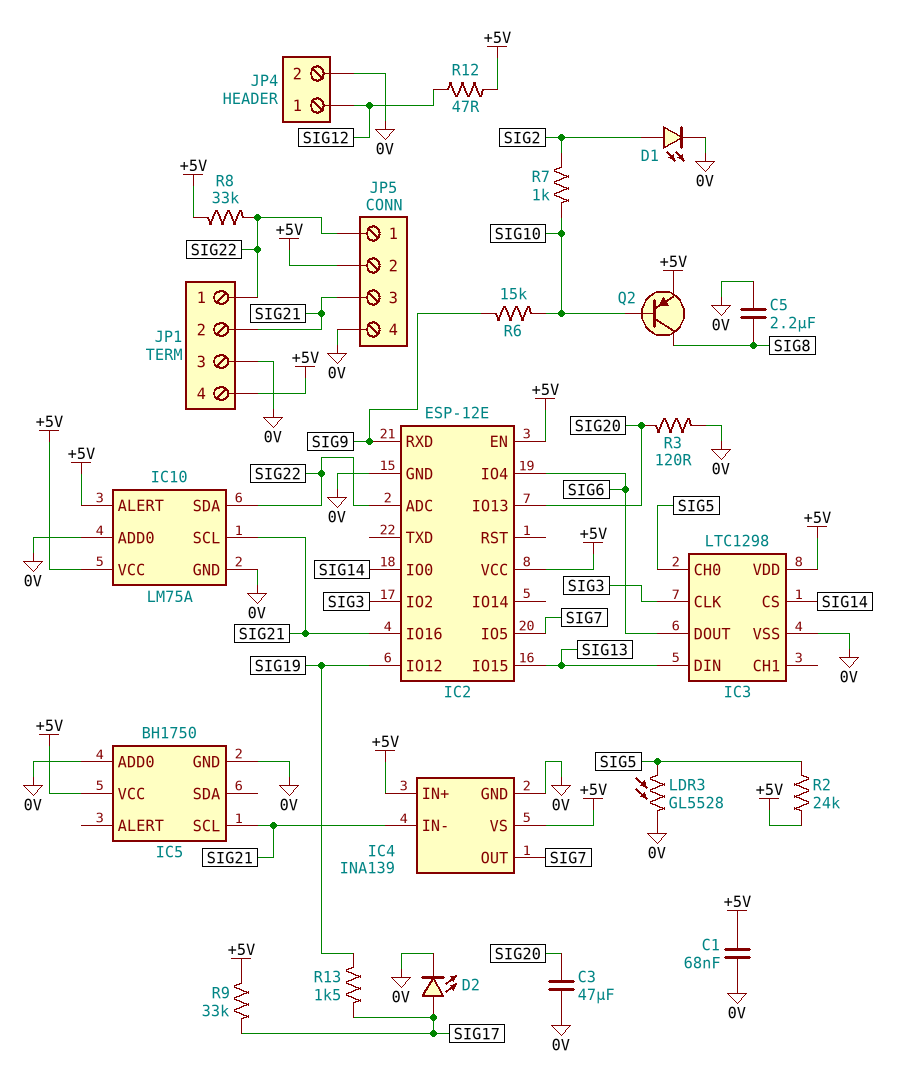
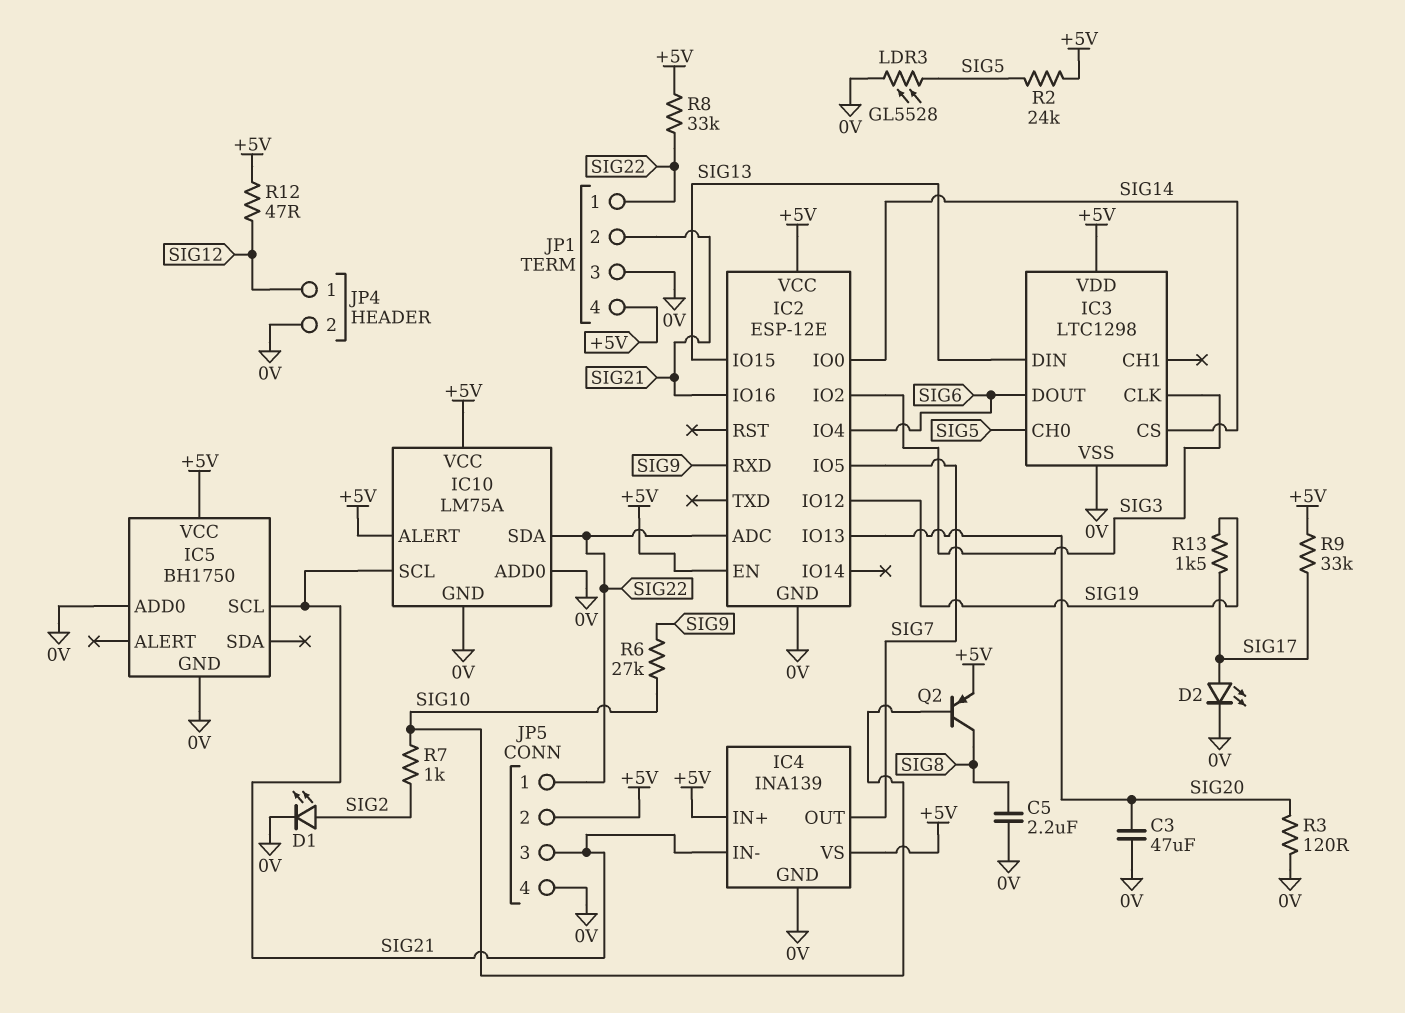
C1: 68nF (+5V, 0V) -> none
R6: 15k (SIG9, SIG10) -> 27k (SIG9, SIG10)

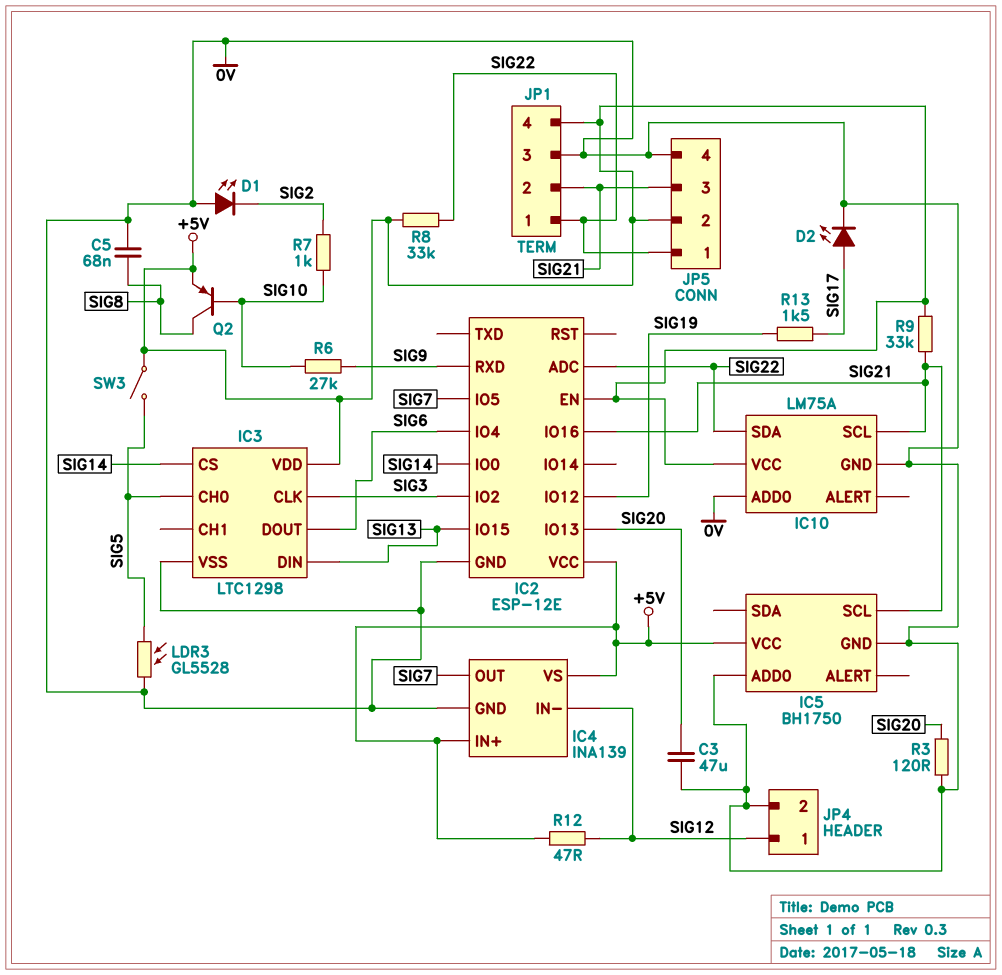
C5: 2.2uF (0V, SIG8) -> 68nF (0V, SIG8)
D1: LED (A SIG2, K 0V) -> LED (A 0V, K SIG2)
IC4 pin IN-: SIG21 -> SIG12
IC10 pin ALERT: +5V -> none
R2: 24k (+5V, SIG5) -> none
R9: 33k (+5V, SIG17) -> 33k (+5V, SIG21)
SW3: none -> switch (+5V, SIG5)

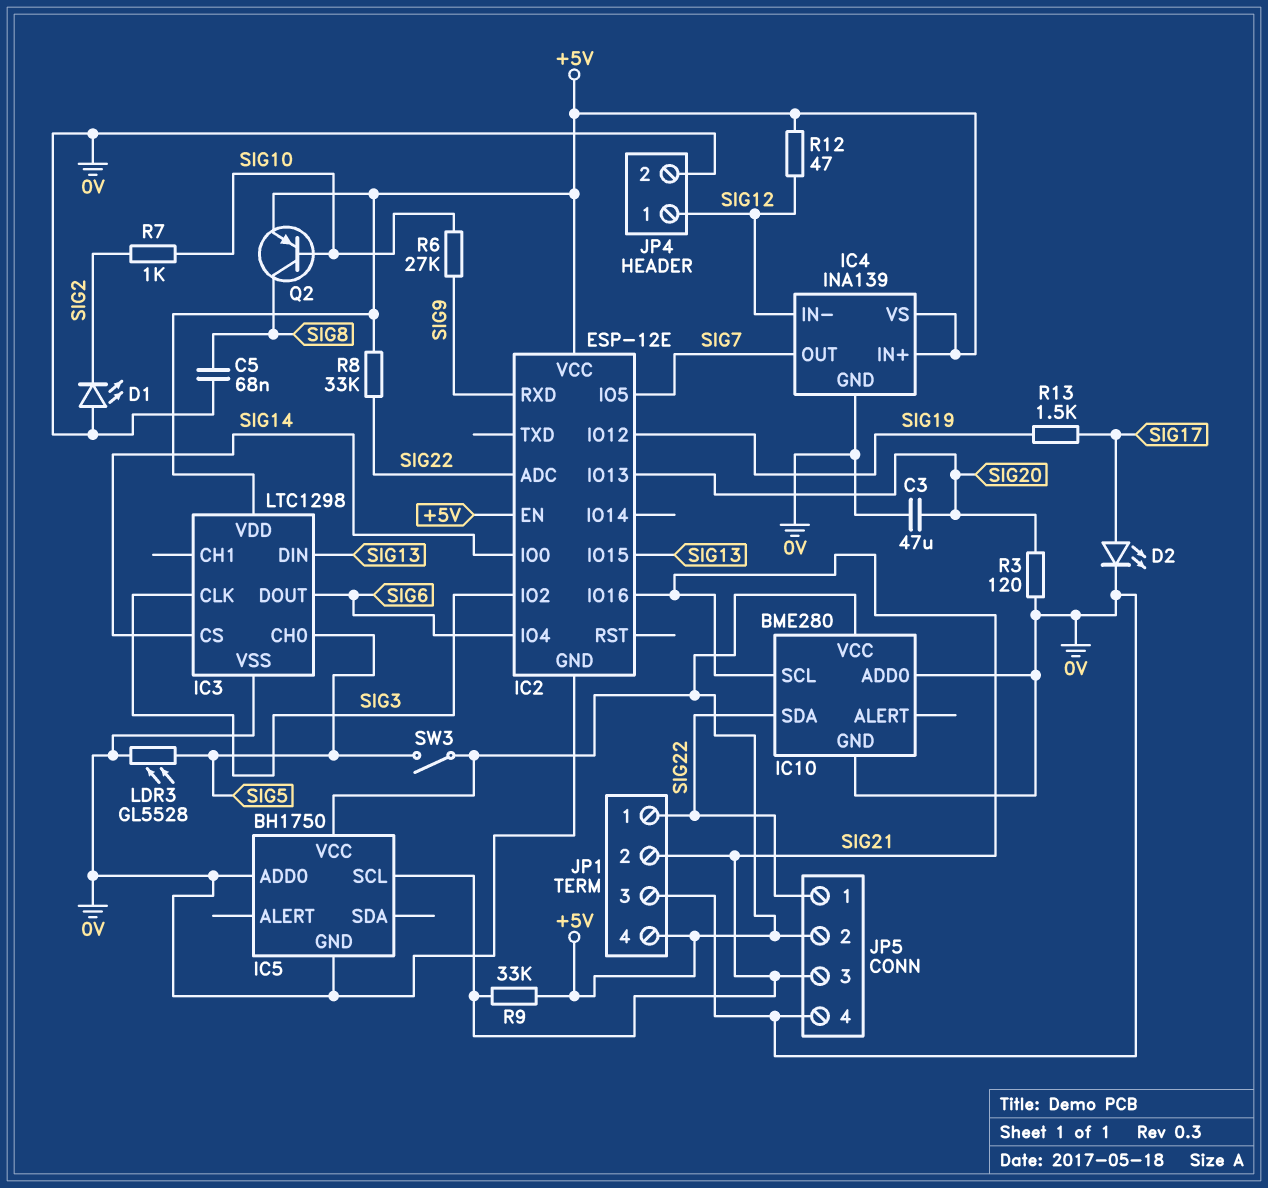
IC10: LM75A -> BME280

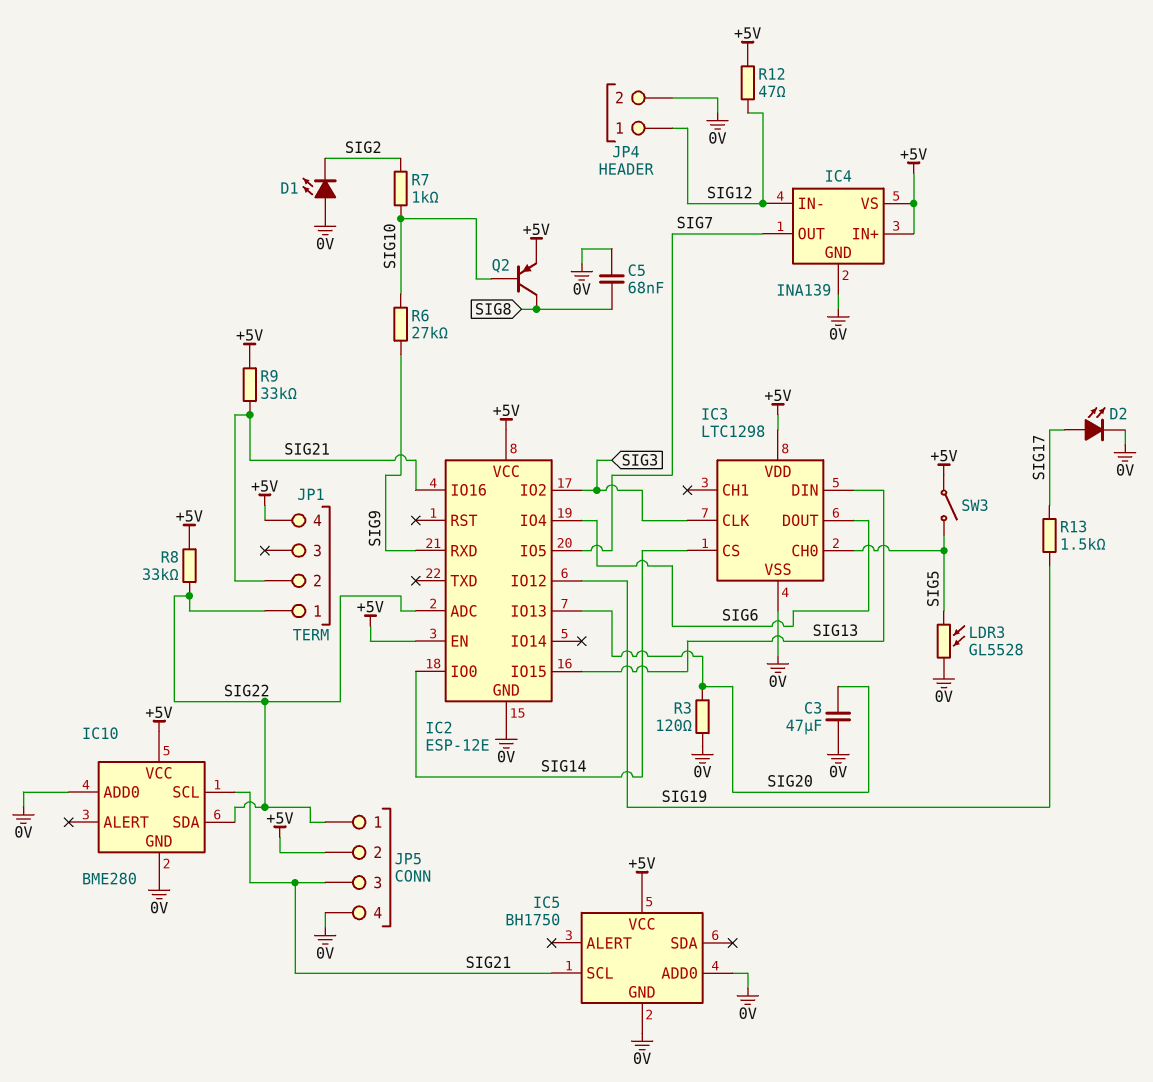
JP1 pin 3: 0V -> none

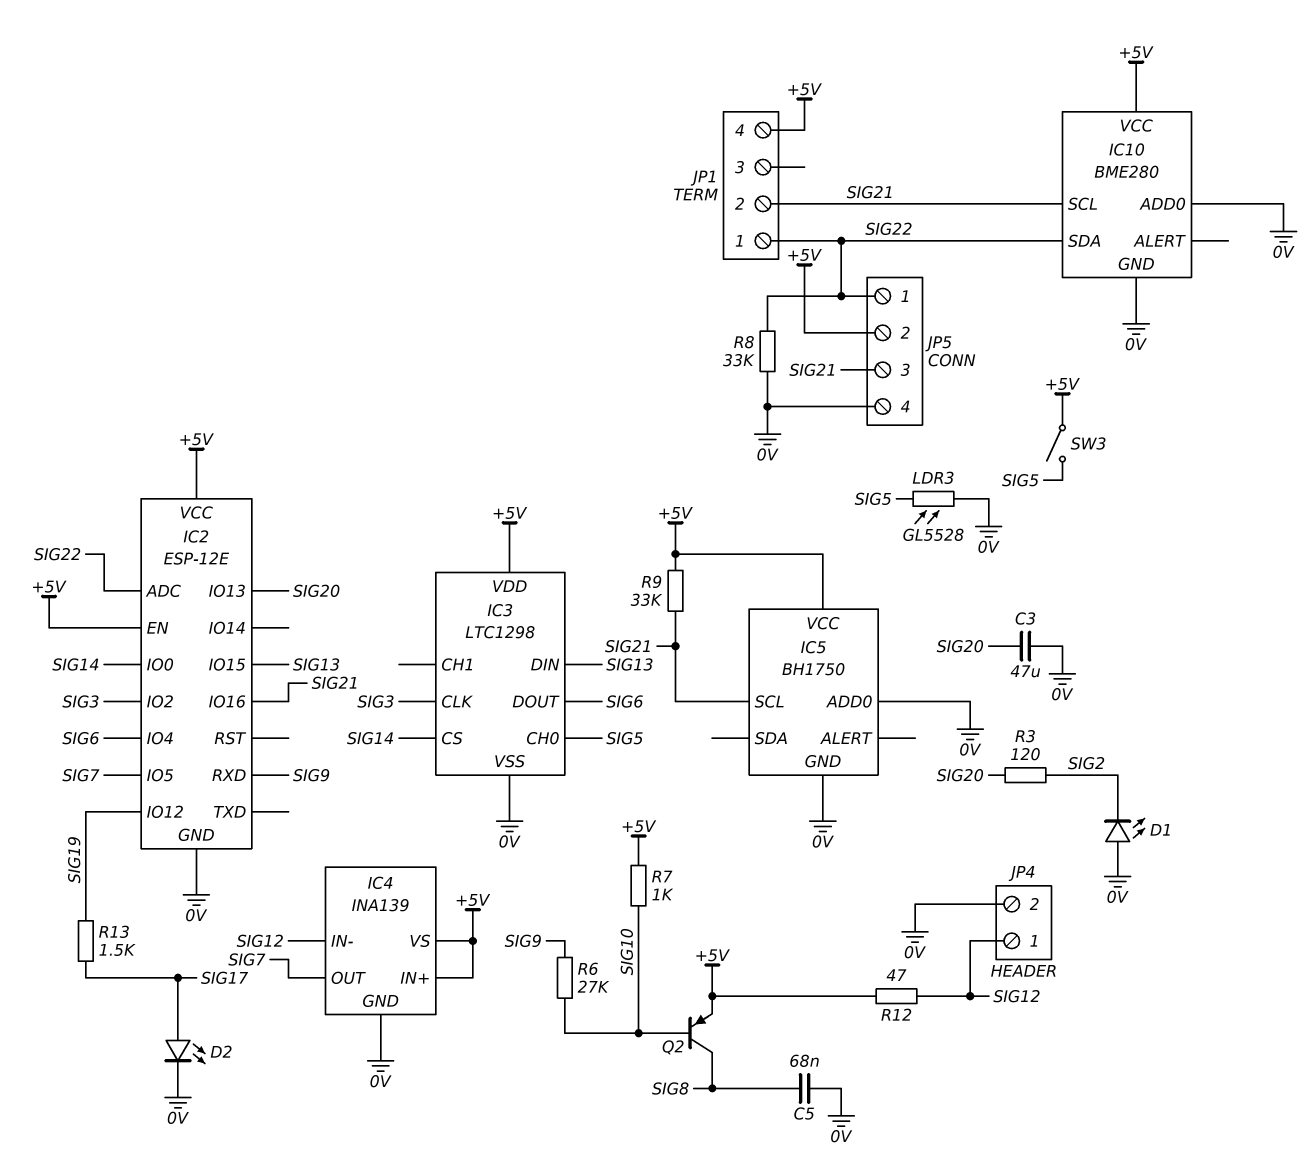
R3: 120 (0V, SIG20) -> 120 (SIG2, SIG20)
R7: 1k (SIG2, SIG10) -> 1k (+5V, SIG10)
R8: 33k (+5V, SIG22) -> 33k (0V, SIG22)

